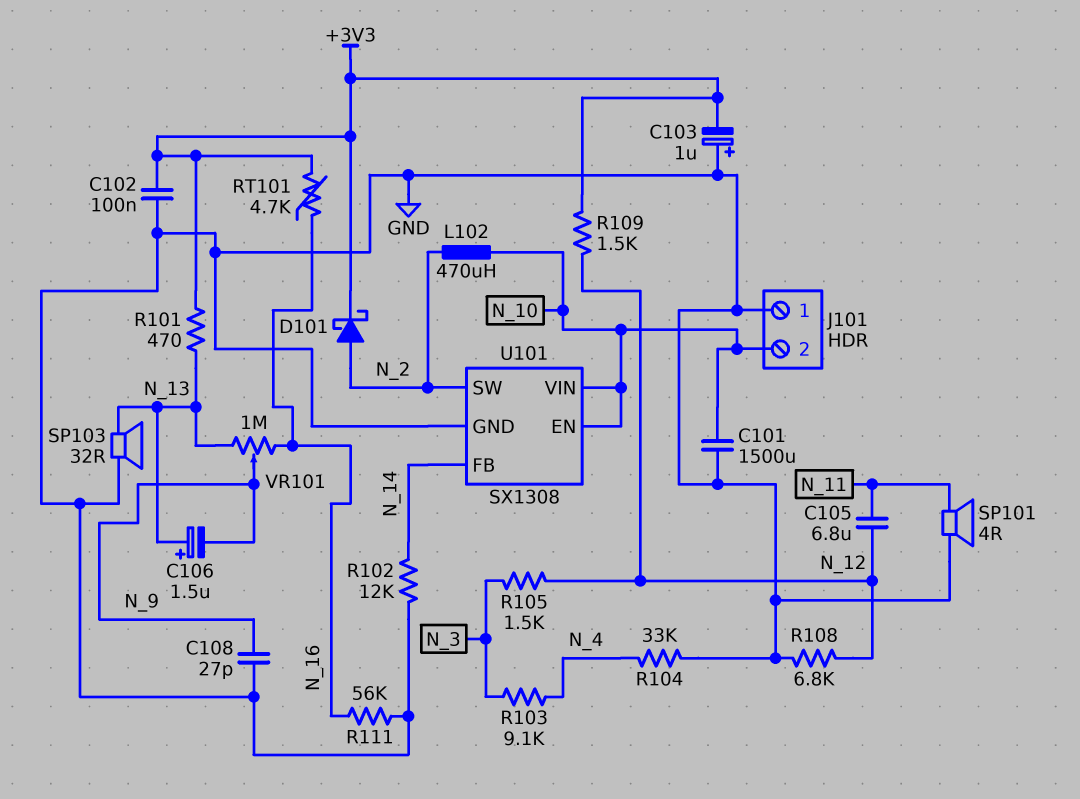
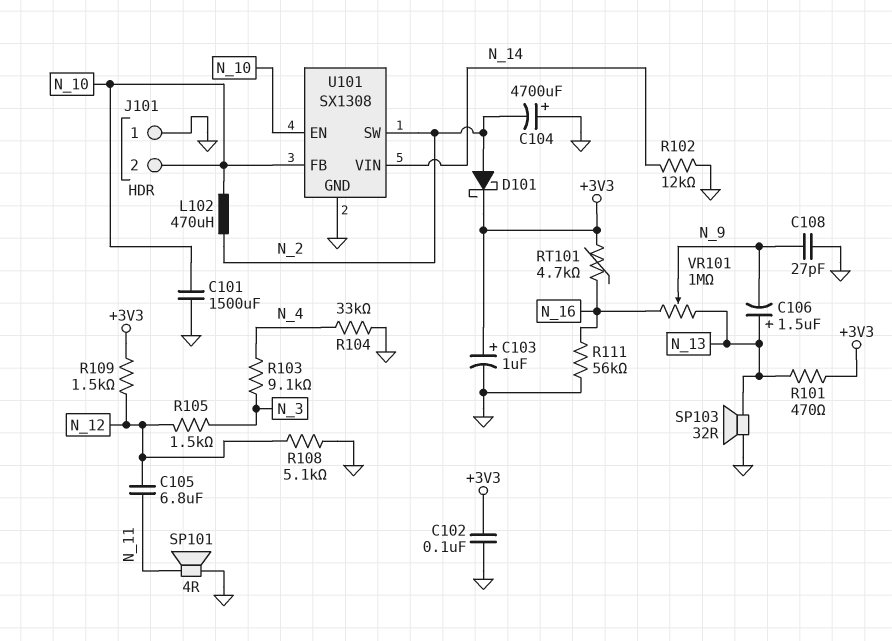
C103: 1uF (plus GND, minus +3V3) -> 1uF (plus +3V3, minus GND)
C104: none -> 4700uF (plus GND, minus N_2)
R108: 6.8k (GND, N_12) -> 5.1k (GND, N_12)
U101 pin FB: N_14 -> N_10
U101 pin VIN: N_10 -> N_14

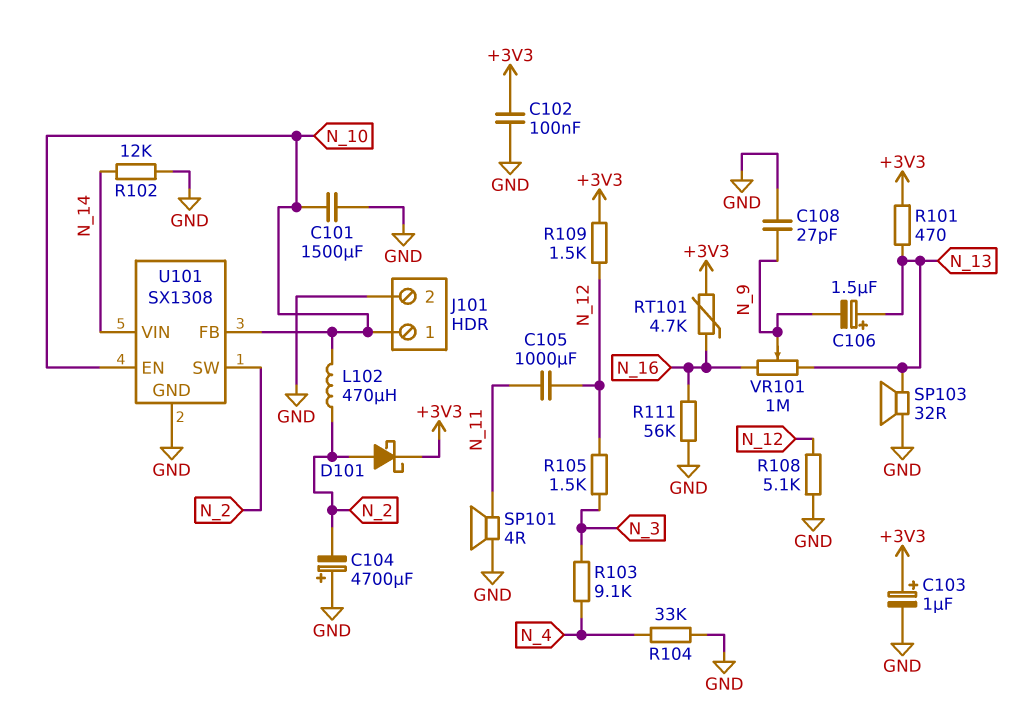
C105: 6.8uF (N_11, N_12) -> 1000uF (N_11, N_12)
J101 pin 1: GND -> N_10
J101 pin 2: N_10 -> GND

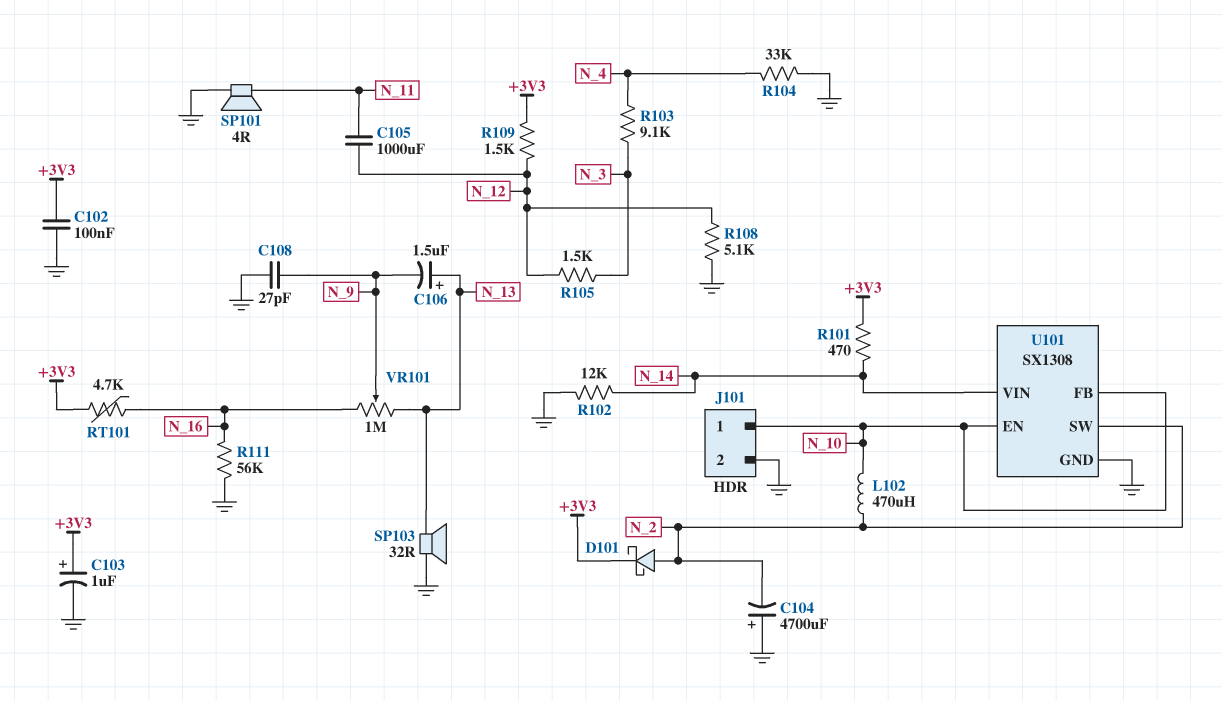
C101: 1500uF (GND, N_10) -> none
R101: 470 (+3V3, N_13) -> 470 (+3V3, N_14)

